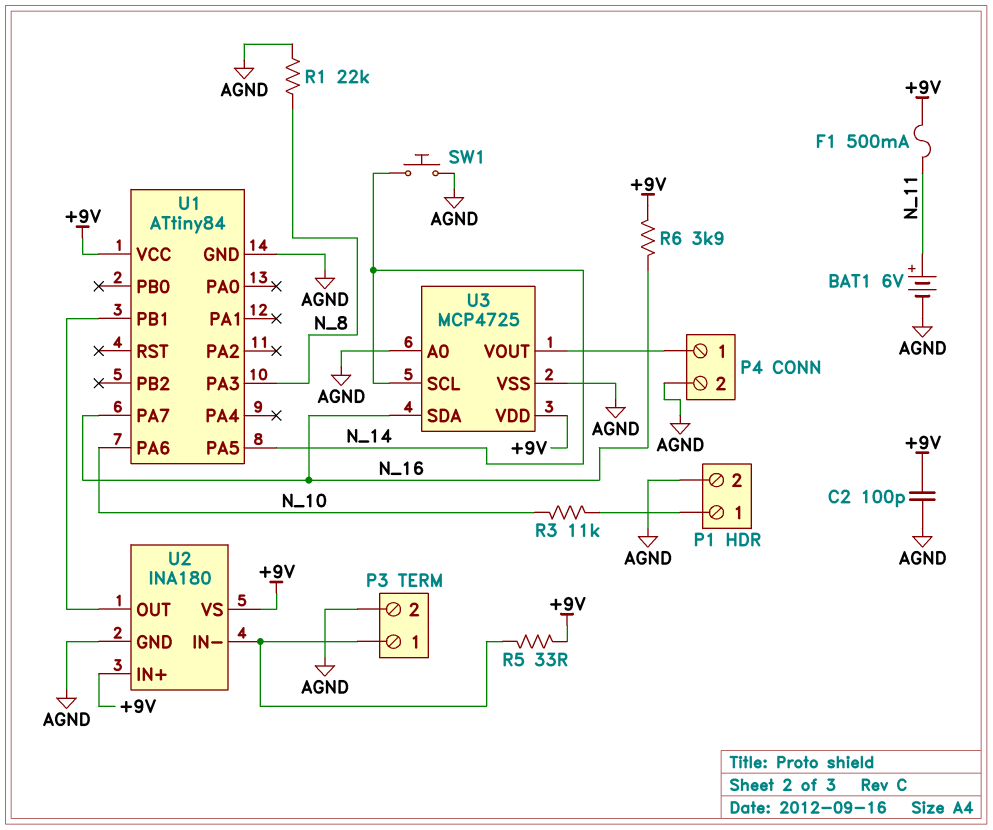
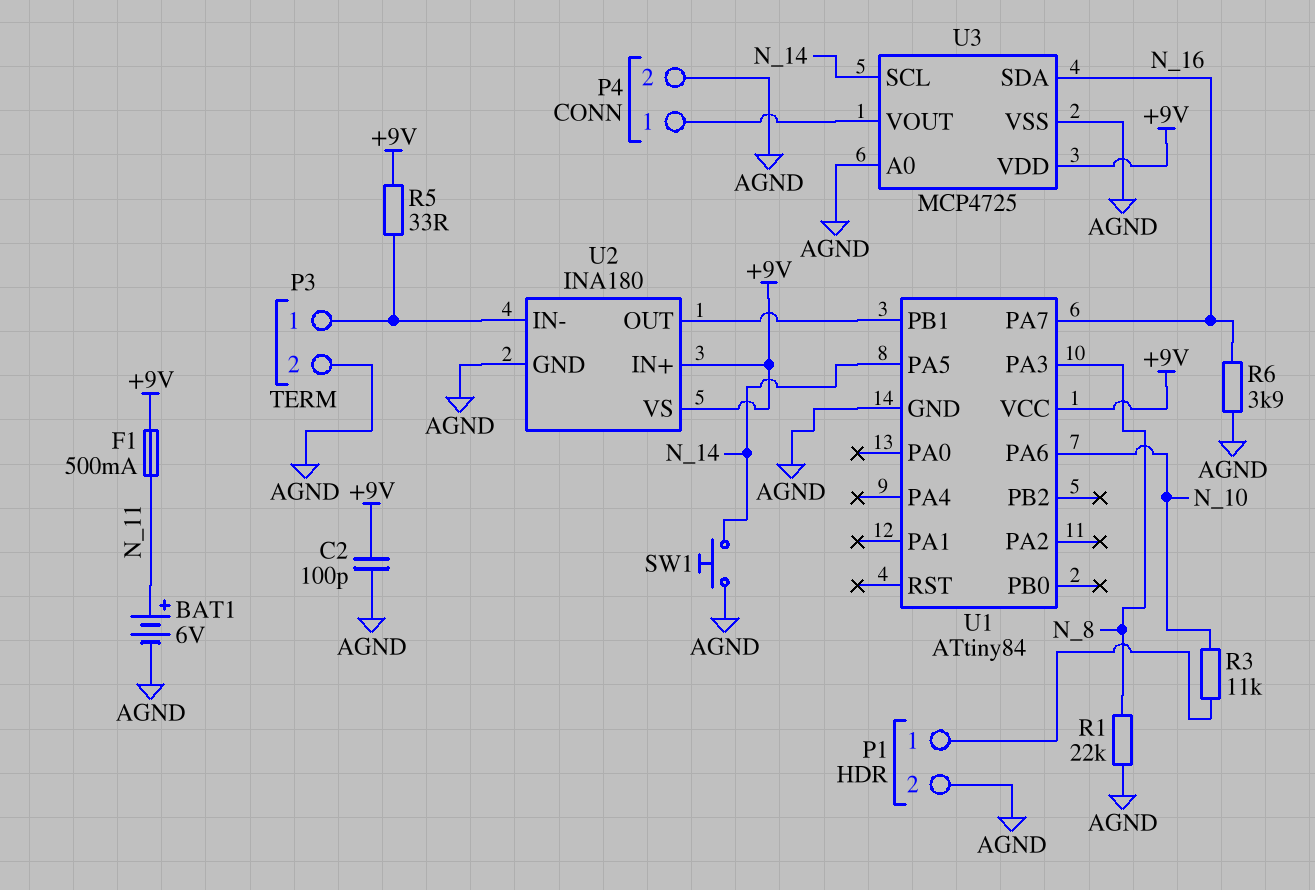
R6: 3.9k (+9V, N_16) -> 3.9k (AGND, N_16)

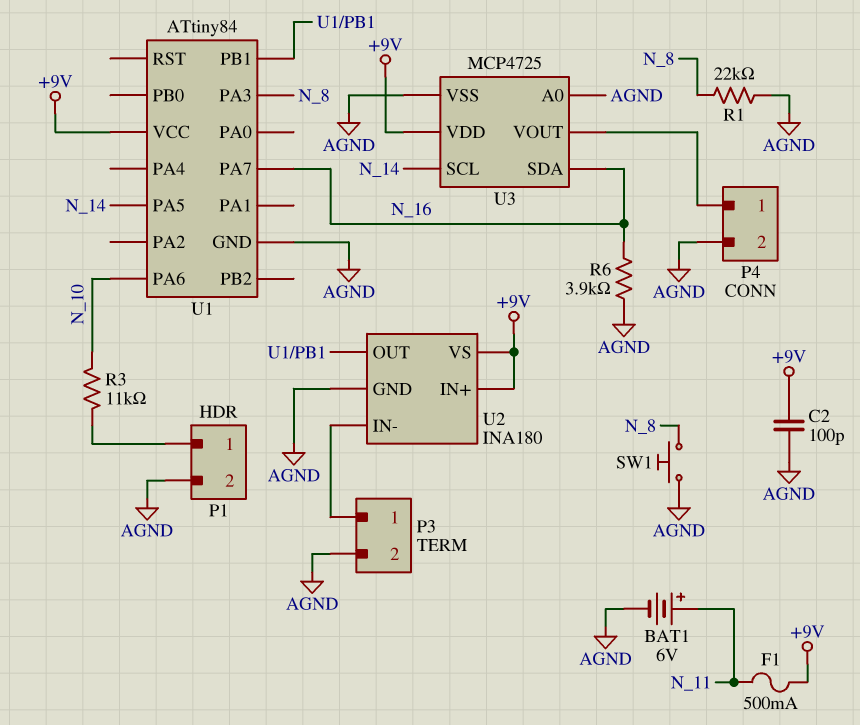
R5: 33 (+9V, P3/1) -> none
SW1: button (AGND, N_14) -> button (AGND, N_8)

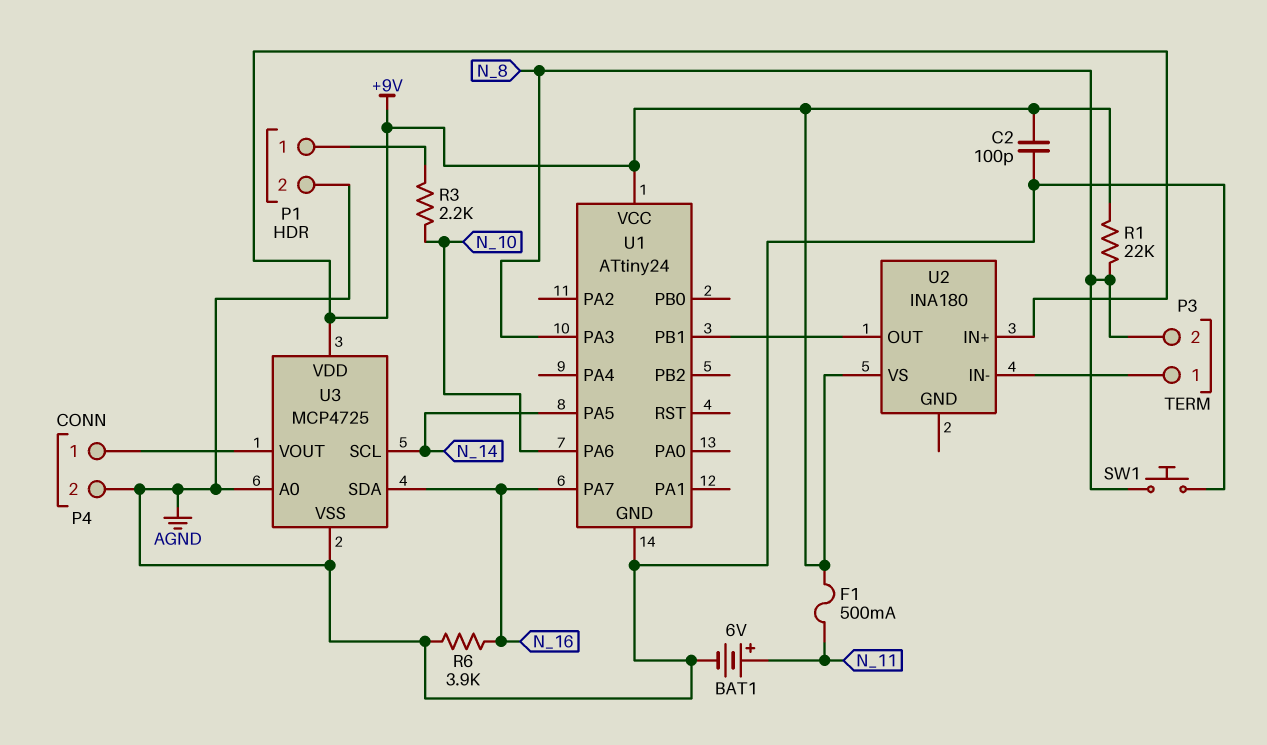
P3 pin 2: AGND -> N_8
R1: 22k (AGND, N_8) -> 22k (+9V, N_8)
R3: 11k (N_10, P1/1) -> 2.2k (N_10, P1/1)
U1: ATtiny84 -> ATtiny24
U2 pin GND: AGND -> none

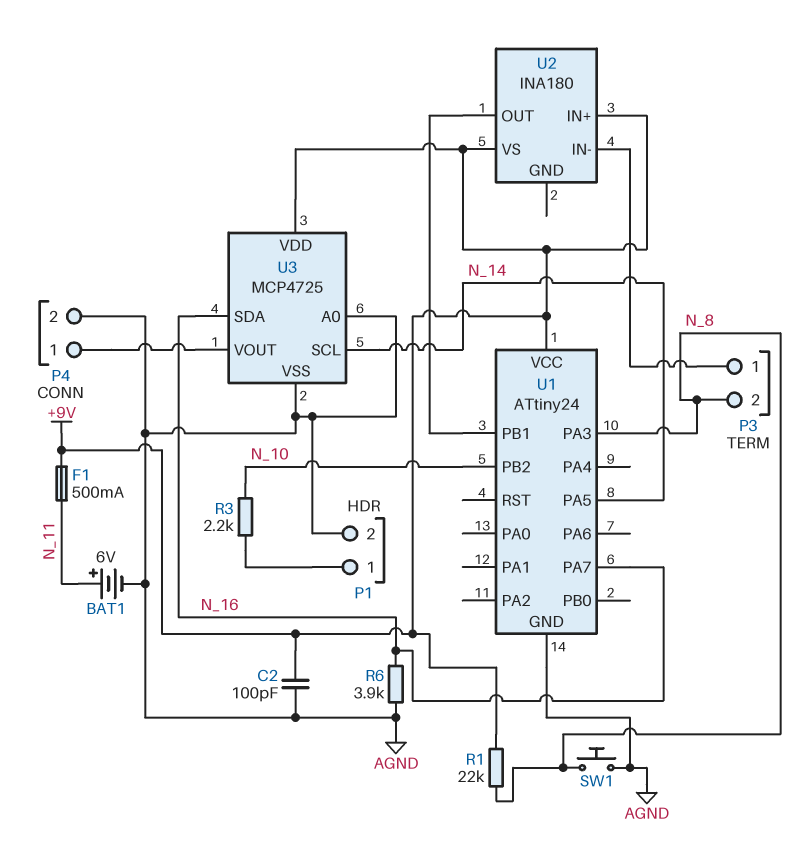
U1 pin PA6: N_10 -> none
U1 pin PB2: none -> N_10

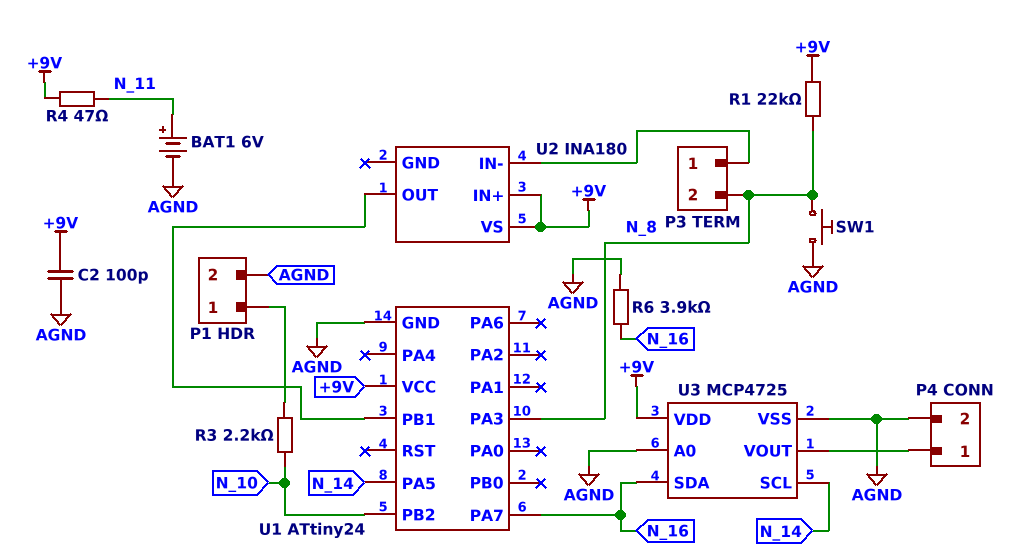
F1: 500mA (+9V, N_11) -> none
R4: none -> 47 (+9V, N_11)

